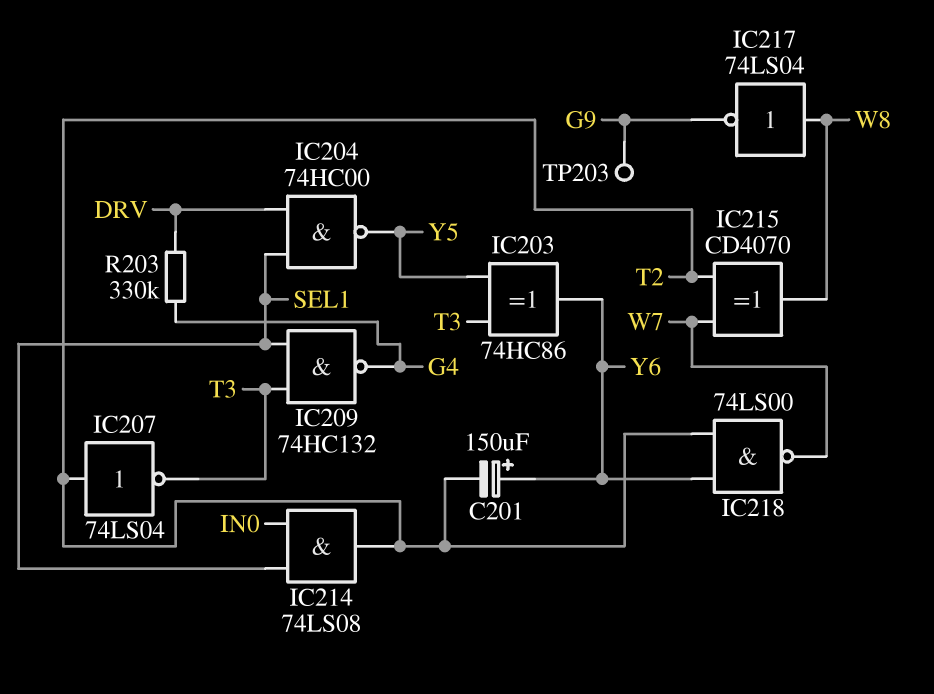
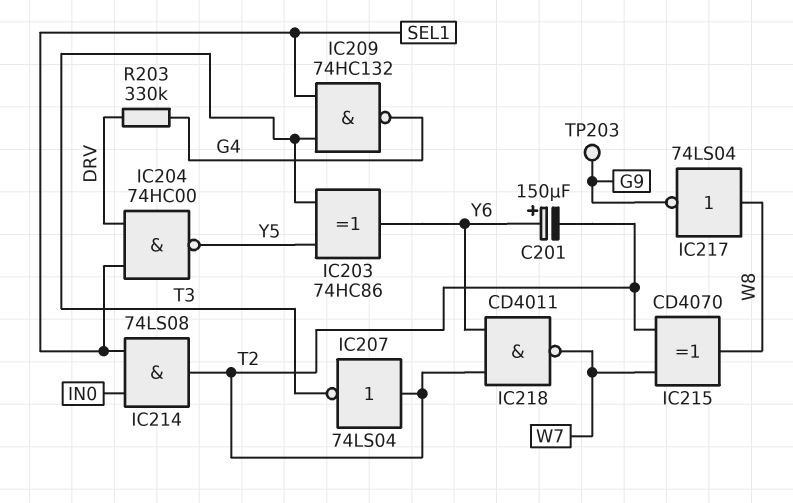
IC218: NAND 74LS00 (in T2, in Y6, out W7) -> NAND CD4011 (in T2, in Y6, out W7)

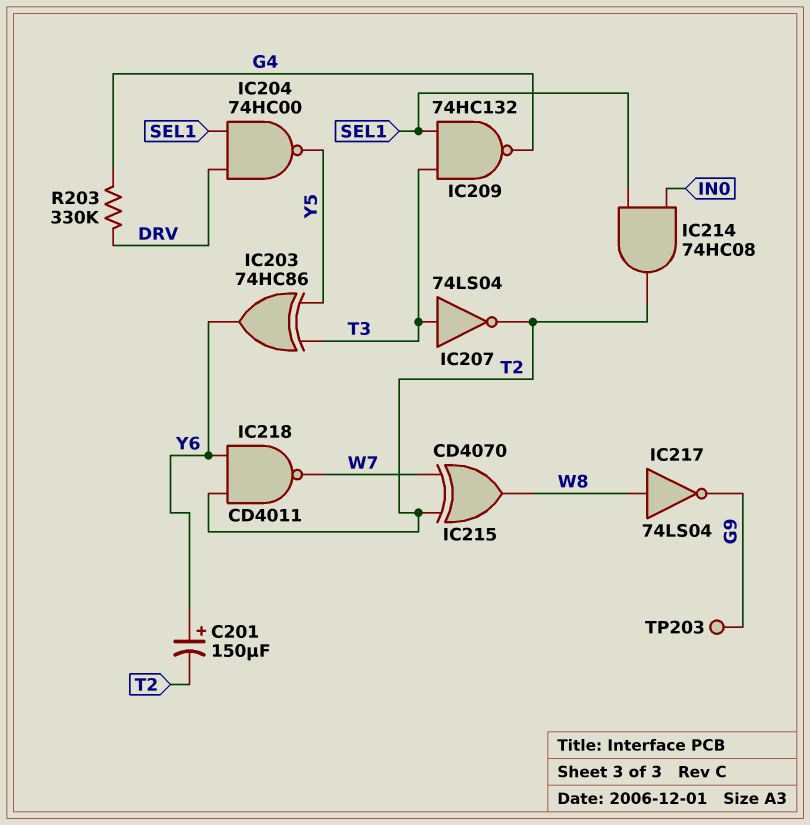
IC207: NOT 74LS04 (in T2, out T3) -> NOT 74LS04 (in T3, out T2)
IC214: AND 74LS08 (in IN0, in SEL1, out T2) -> AND 74HC08 (in IN0, in SEL1, out T2)

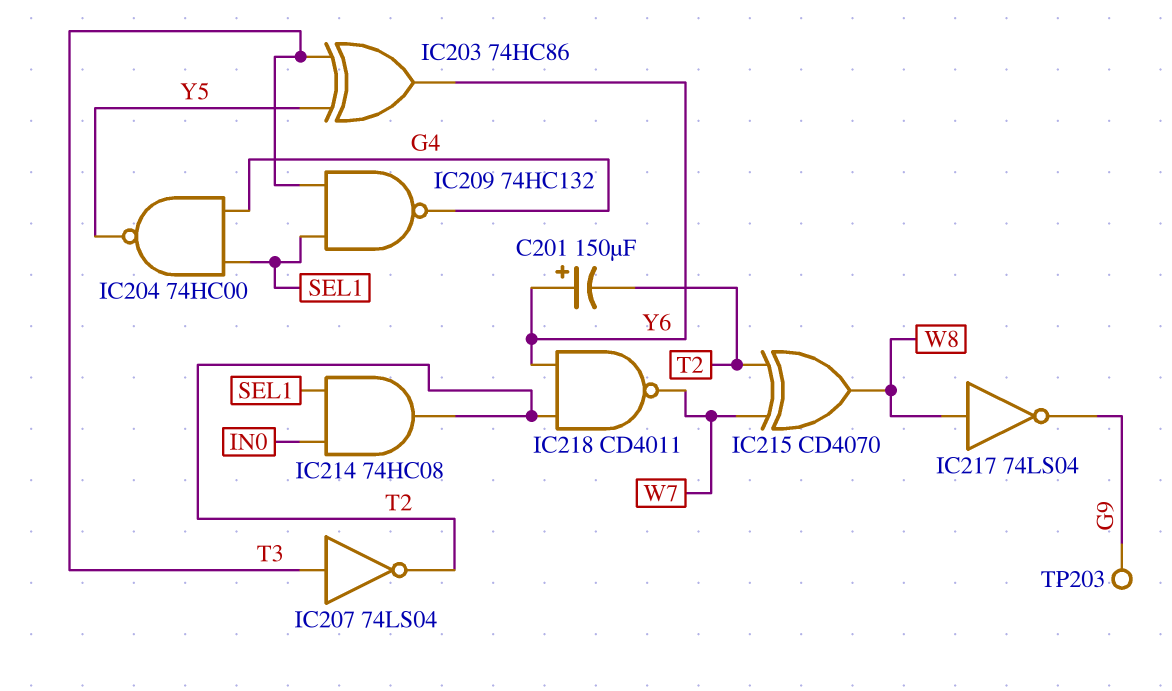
IC204: NAND 74HC00 (in DRV, in SEL1, out Y5) -> NAND 74HC00 (in G4, in SEL1, out Y5)
R203: 330k (DRV, G4) -> none

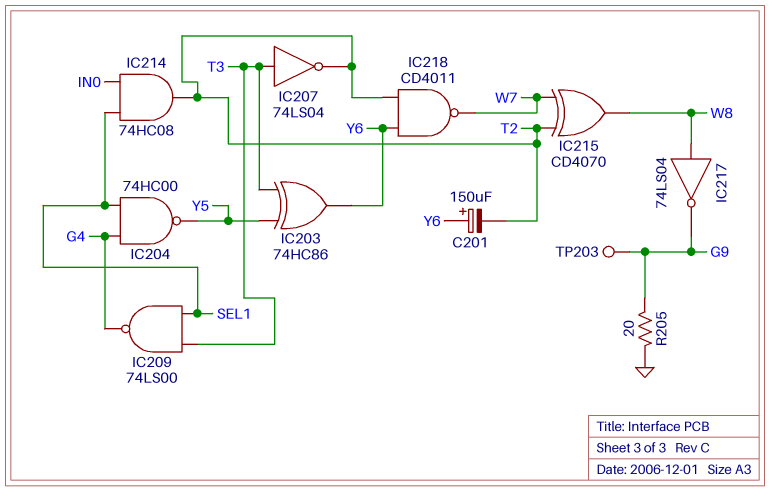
IC209: NAND 74HC132 (in SEL1, in T3, out G4) -> NAND 74LS00 (in SEL1, in T3, out G4)
R205: none -> 20 (G9, GND)

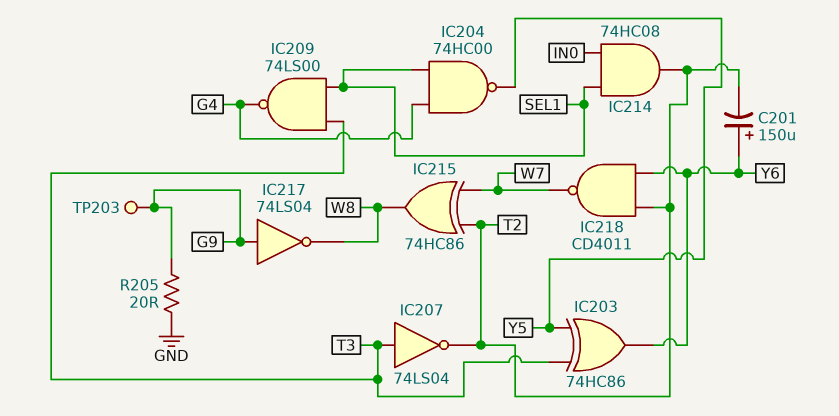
IC215: XOR CD4070 (in T2, in W7, out W8) -> XOR 74HC86 (in T2, in W7, out W8)
IC217: NOT 74LS04 (in W8, out G9) -> NOT 74LS04 (in G9, out W8)

